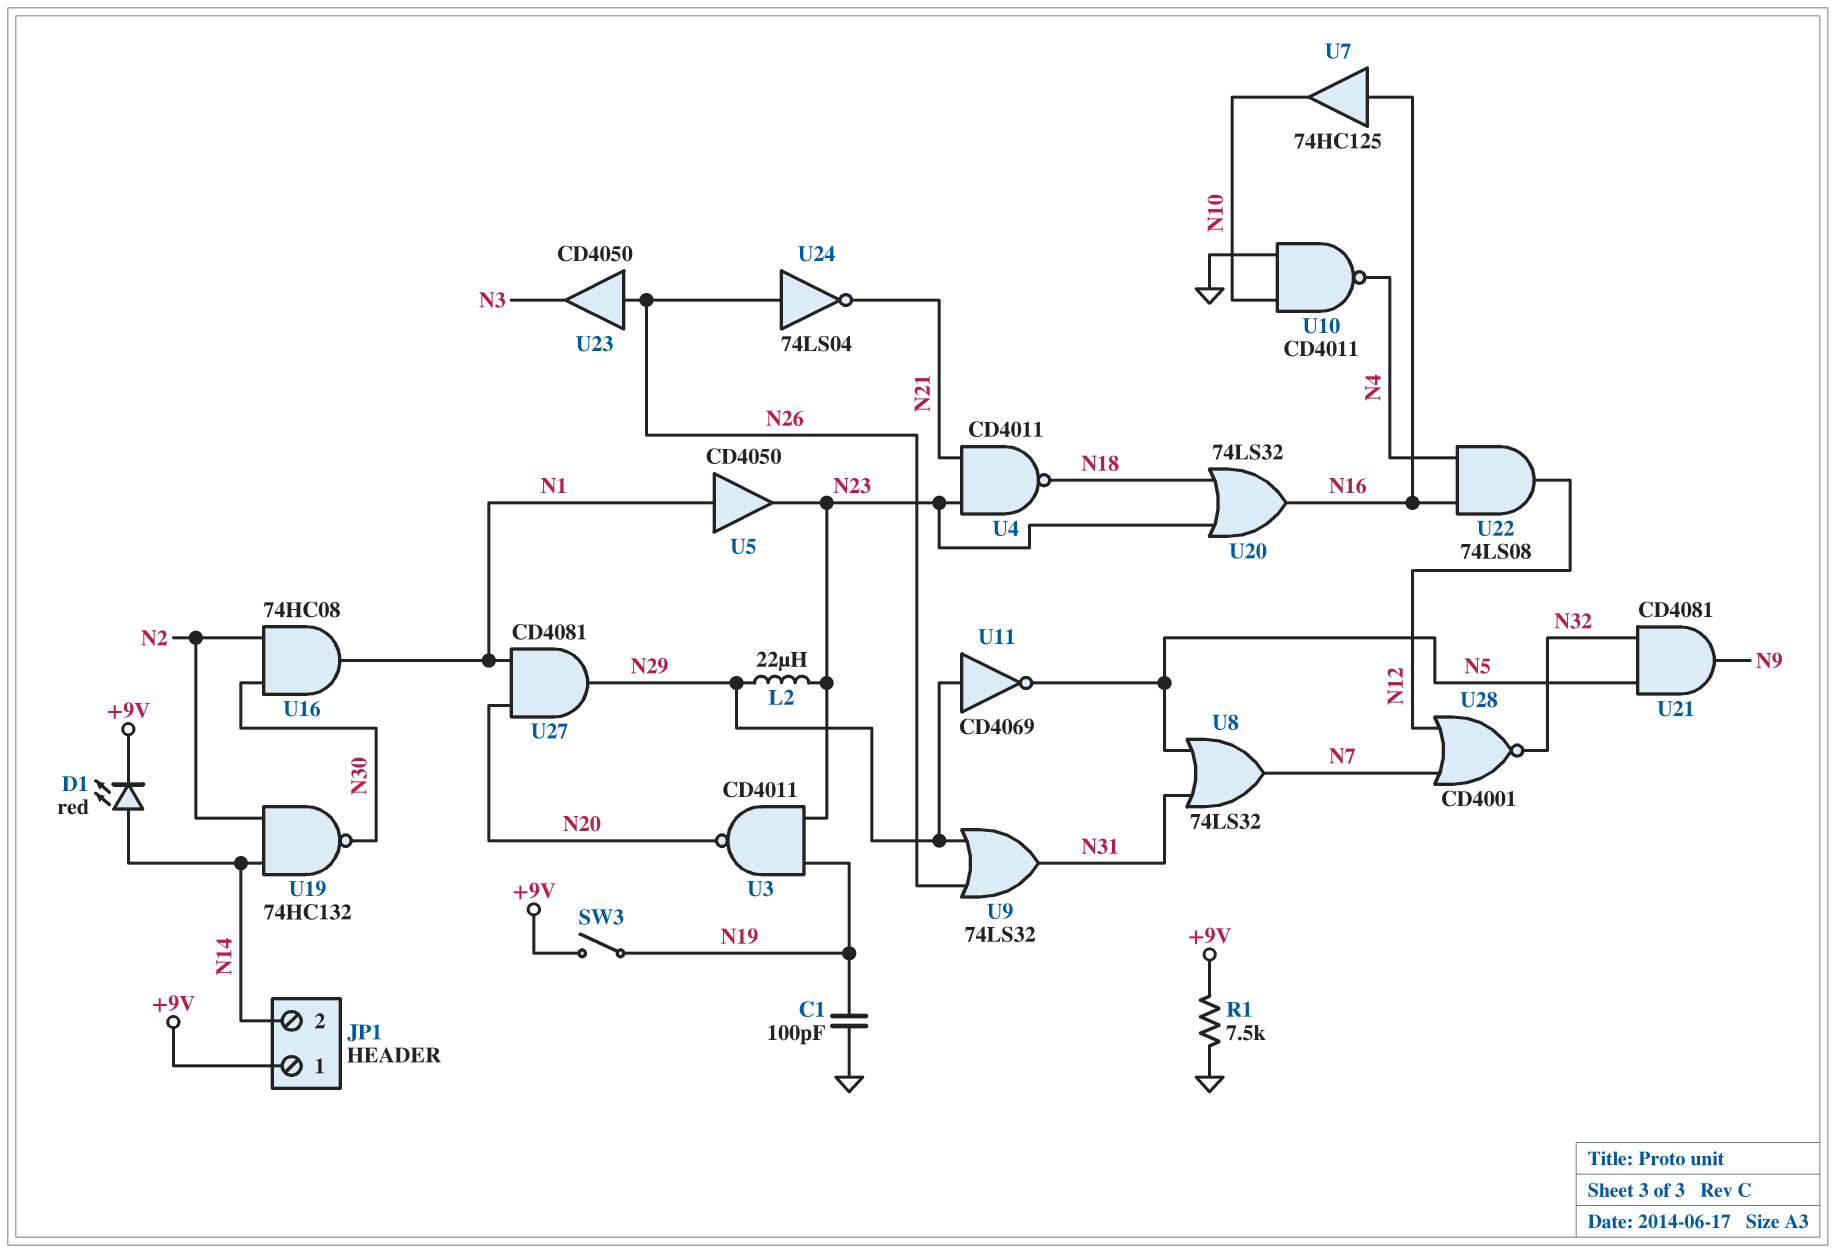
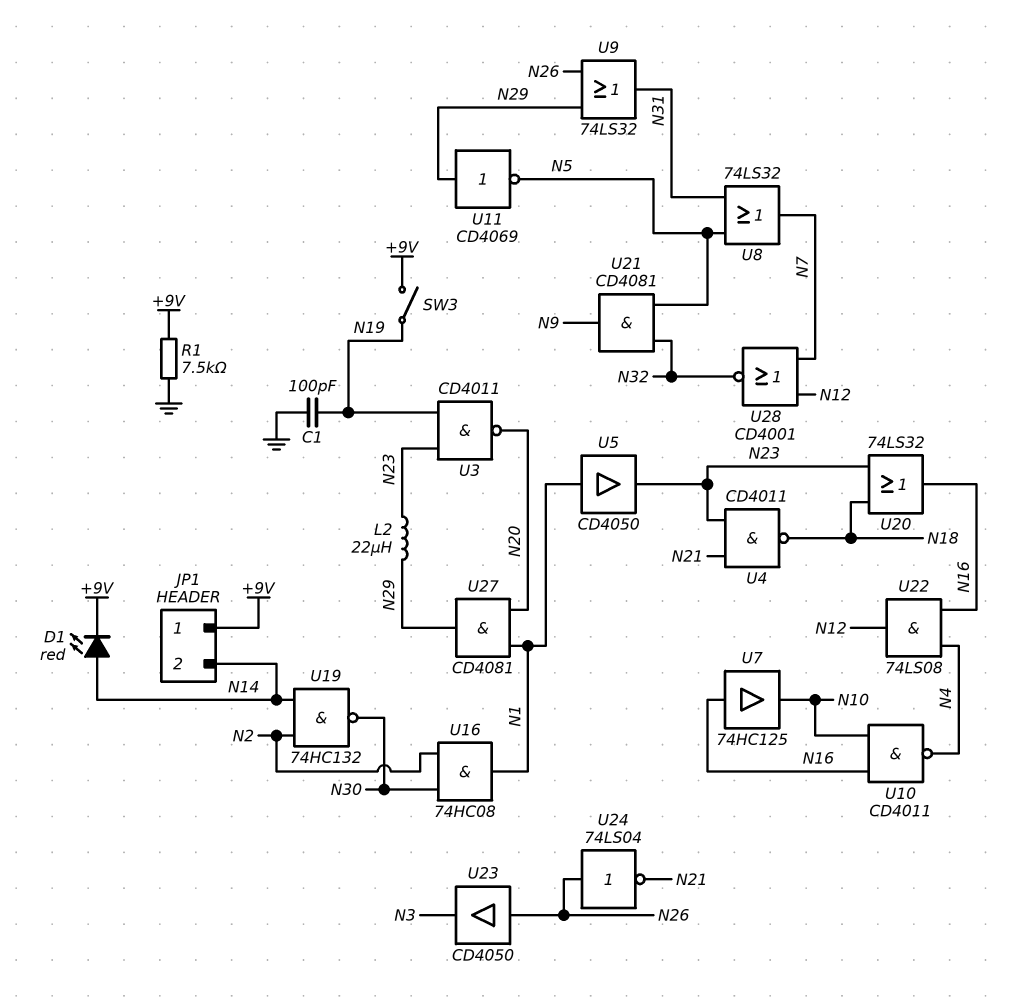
U10: NAND CD4011 (in GND, in N10, out N4) -> NAND CD4011 (in N10, in N16, out N4)

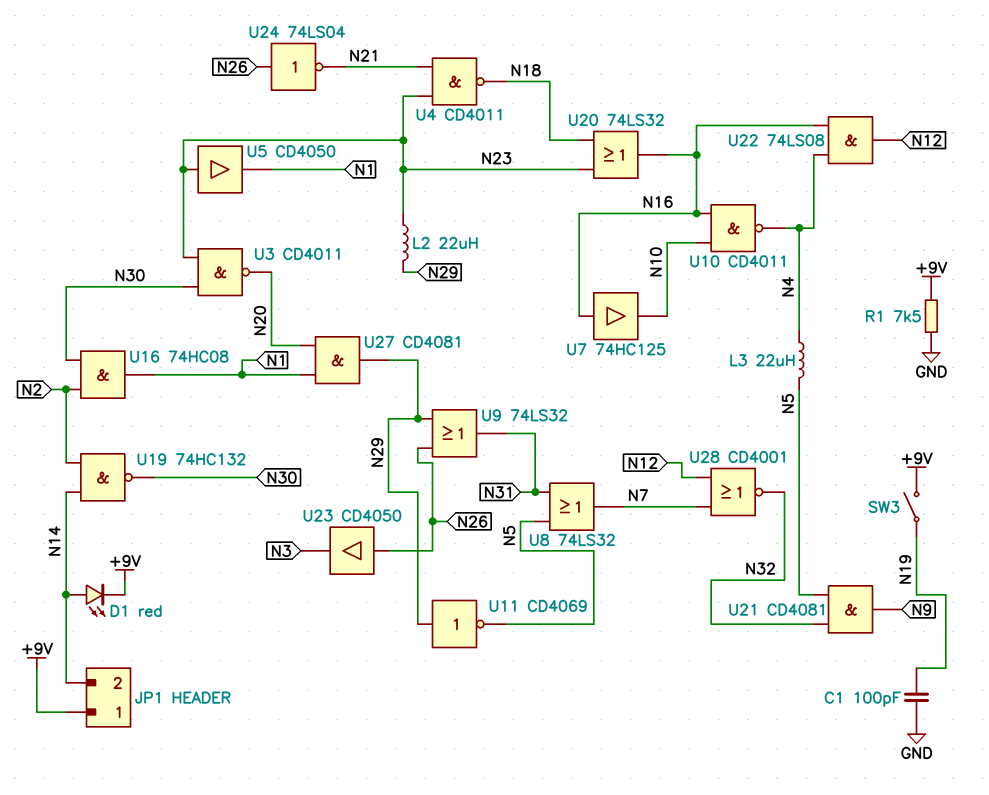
L3: none -> 22uH (N4, N5)
U3: NAND CD4011 (in N19, in N23, out N20) -> NAND CD4011 (in N23, in N30, out N20)
U5: buffer CD4050 (in N1, out N23) -> buffer CD4050 (in N23, out N1)

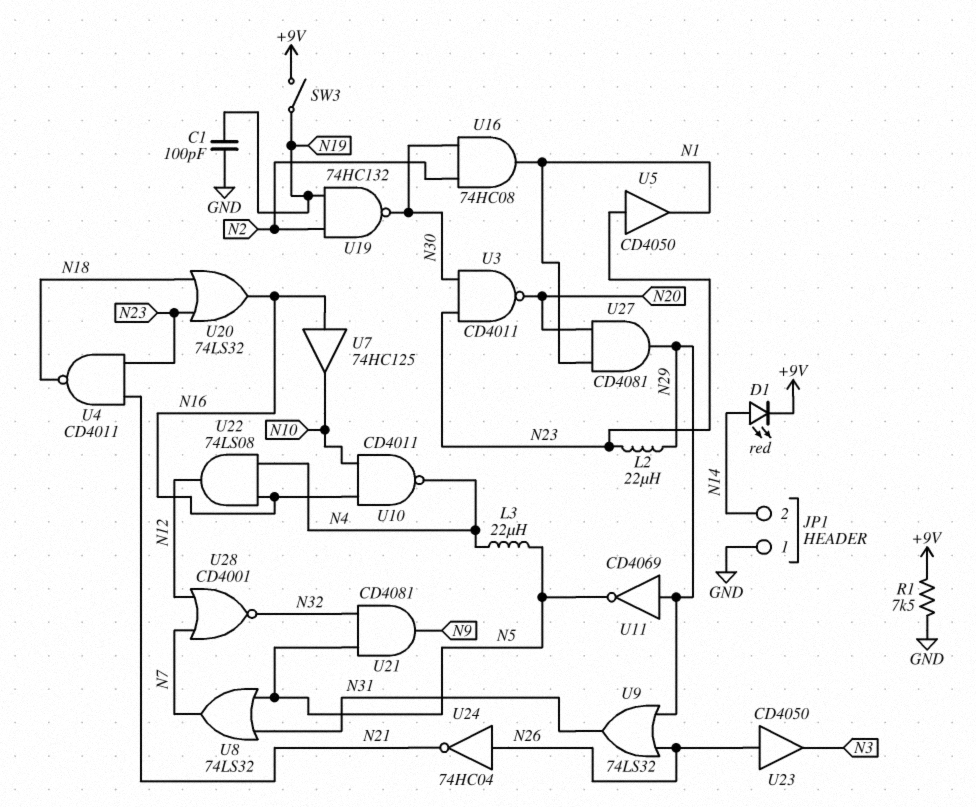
JP1 pin 1: +9V -> GND
U19: NAND 74HC132 (in N2, in N14, out N30) -> NAND 74HC132 (in N2, in N19, out N30)
U24: NOT 74LS04 (in N26, out N21) -> NOT 74HC04 (in N26, out N21)

